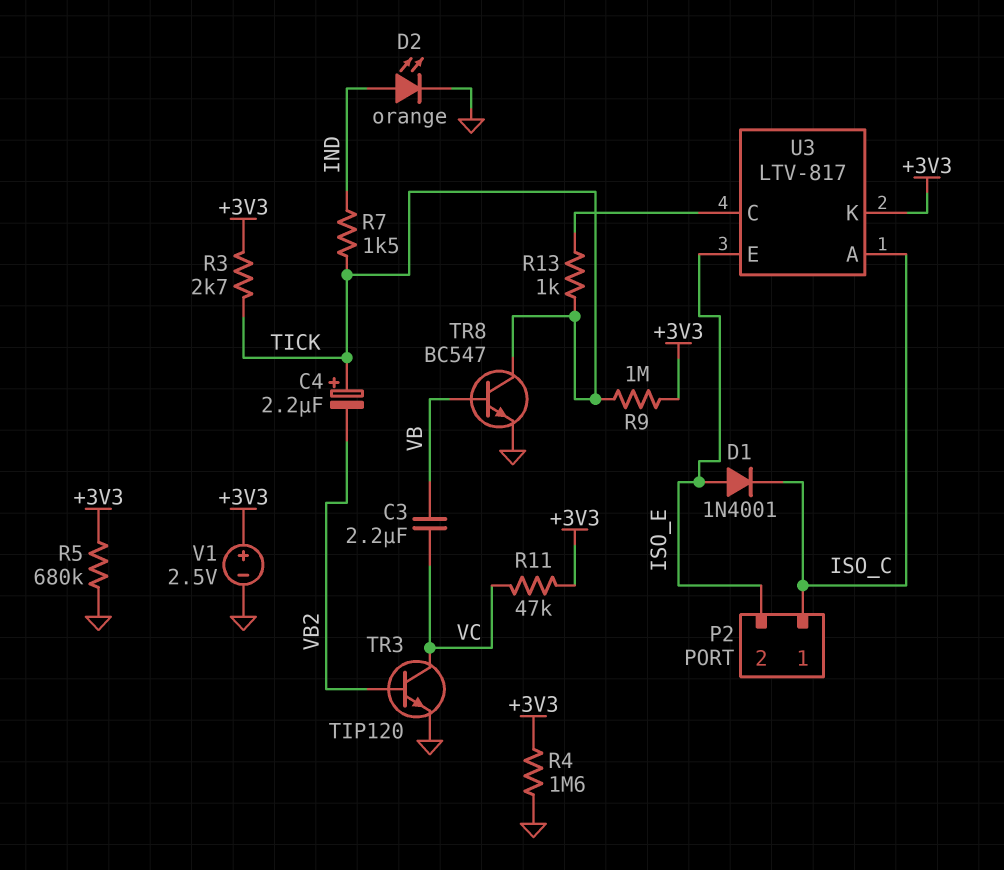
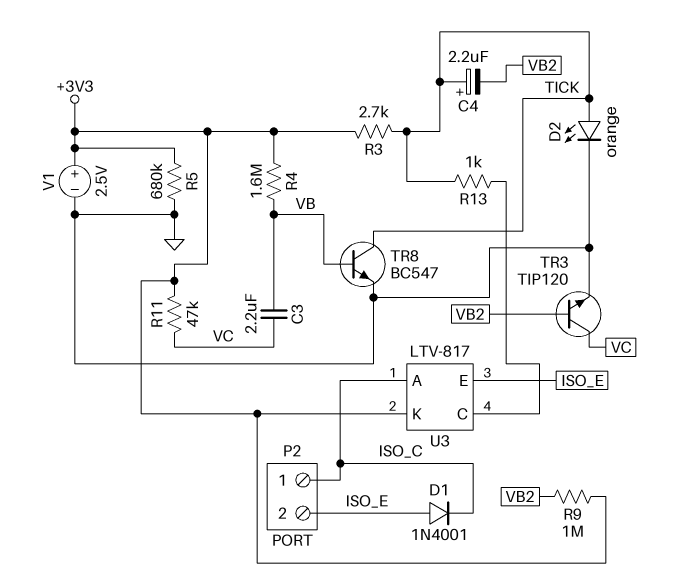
D2: LED orange (A IND, K GND) -> LED orange (A TICK, K GND)
R4: 1.6M (+3V3, GND) -> 1.6M (+3V3, VB)
R7: 1.5k (IND, TICK) -> none
R9: 1M (+3V3, TICK) -> 1M (+3V3, VB2)

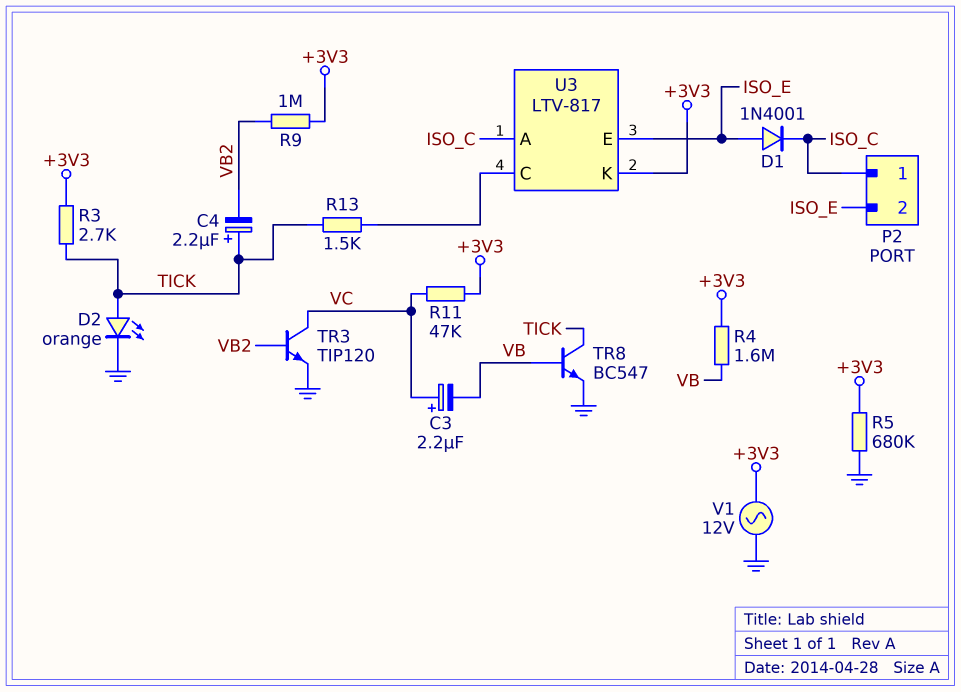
C3: 2.2uF (VB, VC) -> 2.2uF (plus VC, minus VB)
R13: 1k (TICK, U3/C) -> 1.5k (TICK, U3/C)
V1: 2.5V (plus +3V3, minus GND) -> AC 12V (+3V3, GND)

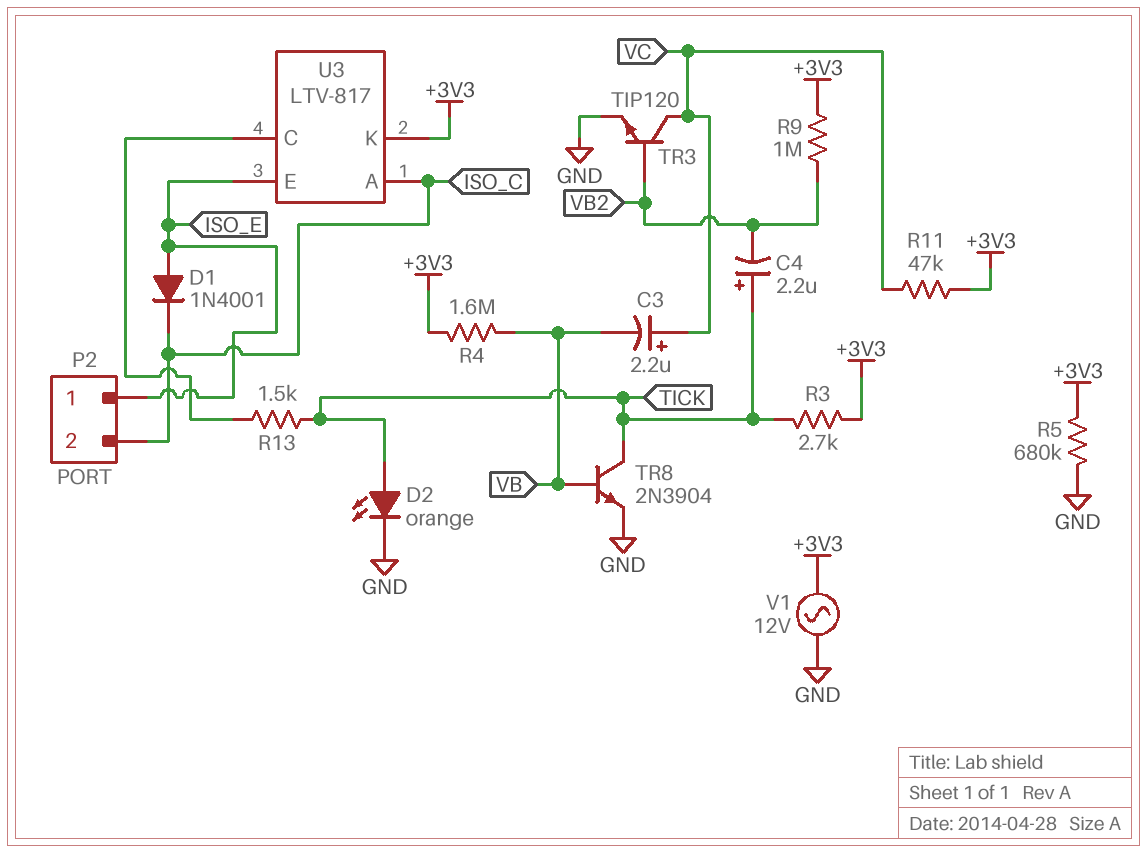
P2 pin 1: ISO_C -> ISO_E
P2 pin 2: ISO_E -> ISO_C
TR8: NPN BC547 (B VB, C TICK, E GND) -> NPN 2N3904 (B VB, C TICK, E GND)

